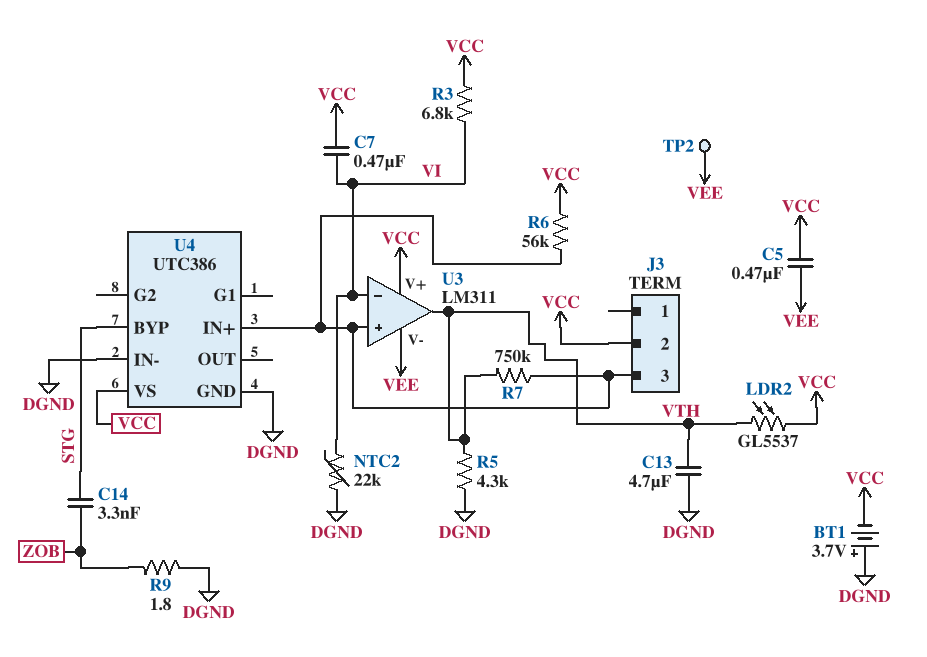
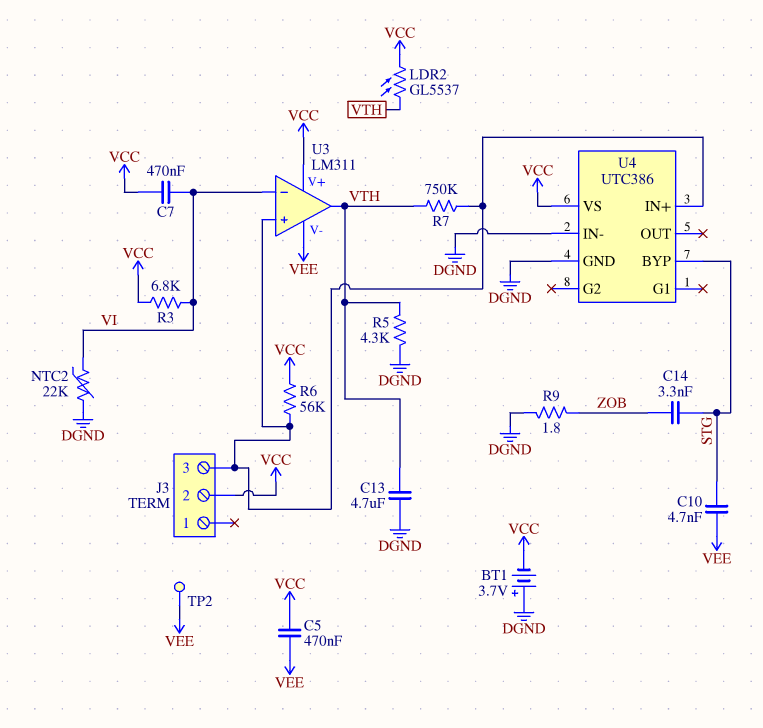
C10: none -> 4.7nF (STG, VEE)

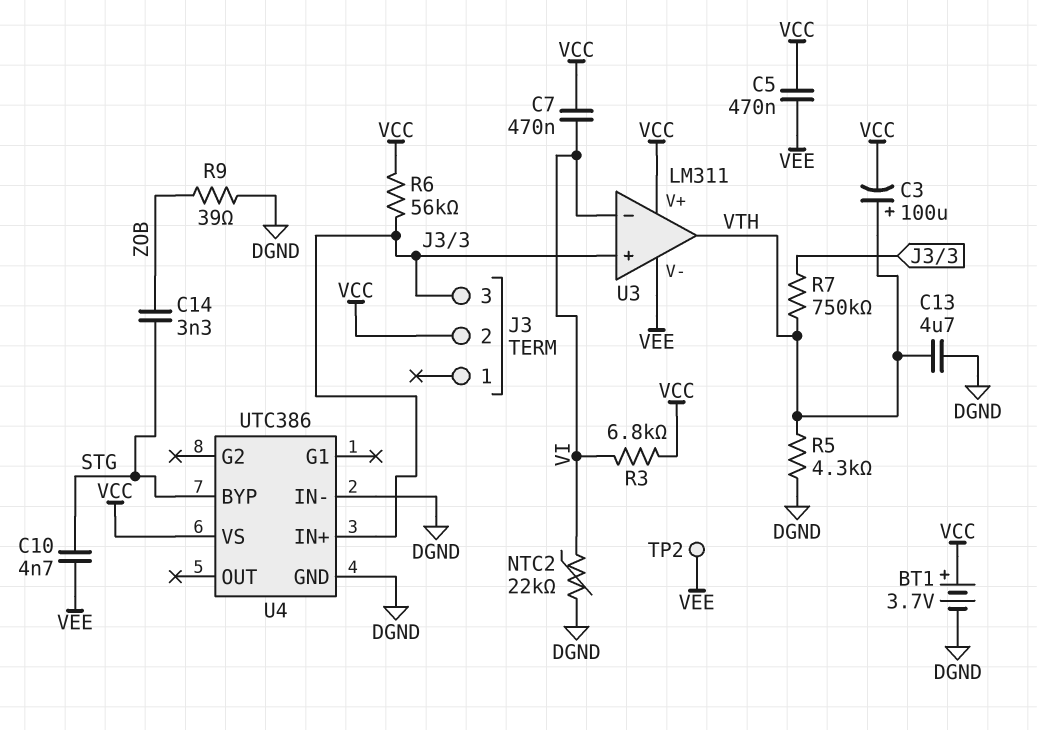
BT1: 3.7V (plus DGND, minus VCC) -> 3.7V (plus VCC, minus DGND)
C3: none -> 100uF (plus VTH, minus VCC)
LDR2: GL5537 (VCC, VTH) -> none
R9: 1.8 (DGND, ZOB) -> 39 (DGND, ZOB)

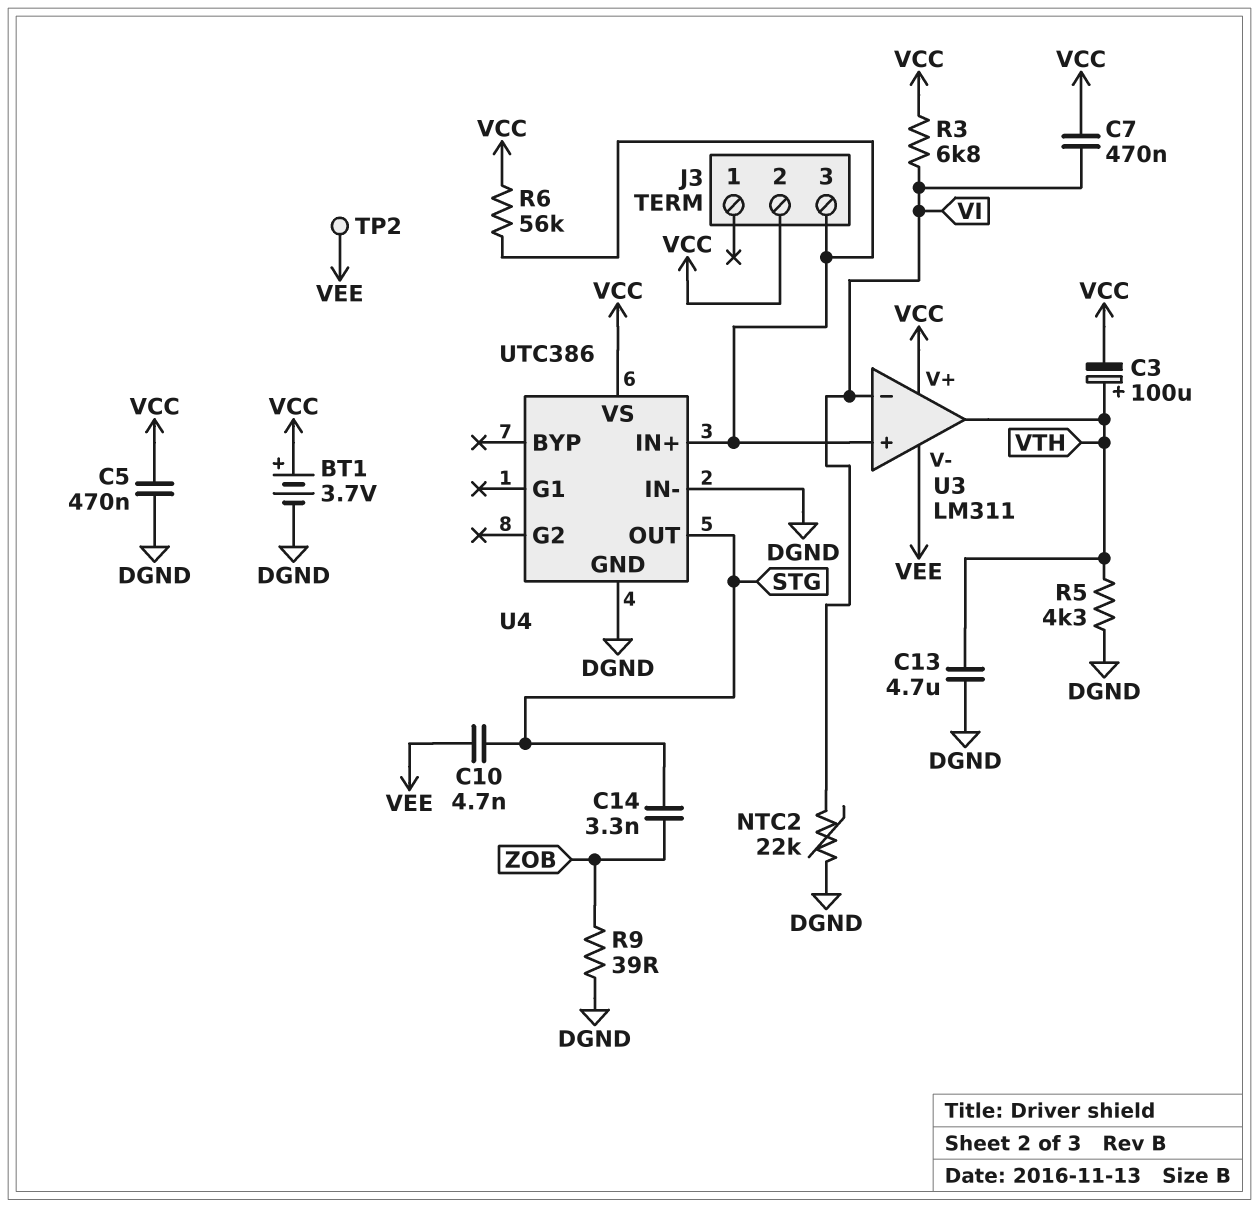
C5: 470nF (VCC, VEE) -> 470nF (DGND, VCC)
R7: 750k (J3/3, VTH) -> none
U4 pin BYP: STG -> none
U4 pin OUT: none -> STG

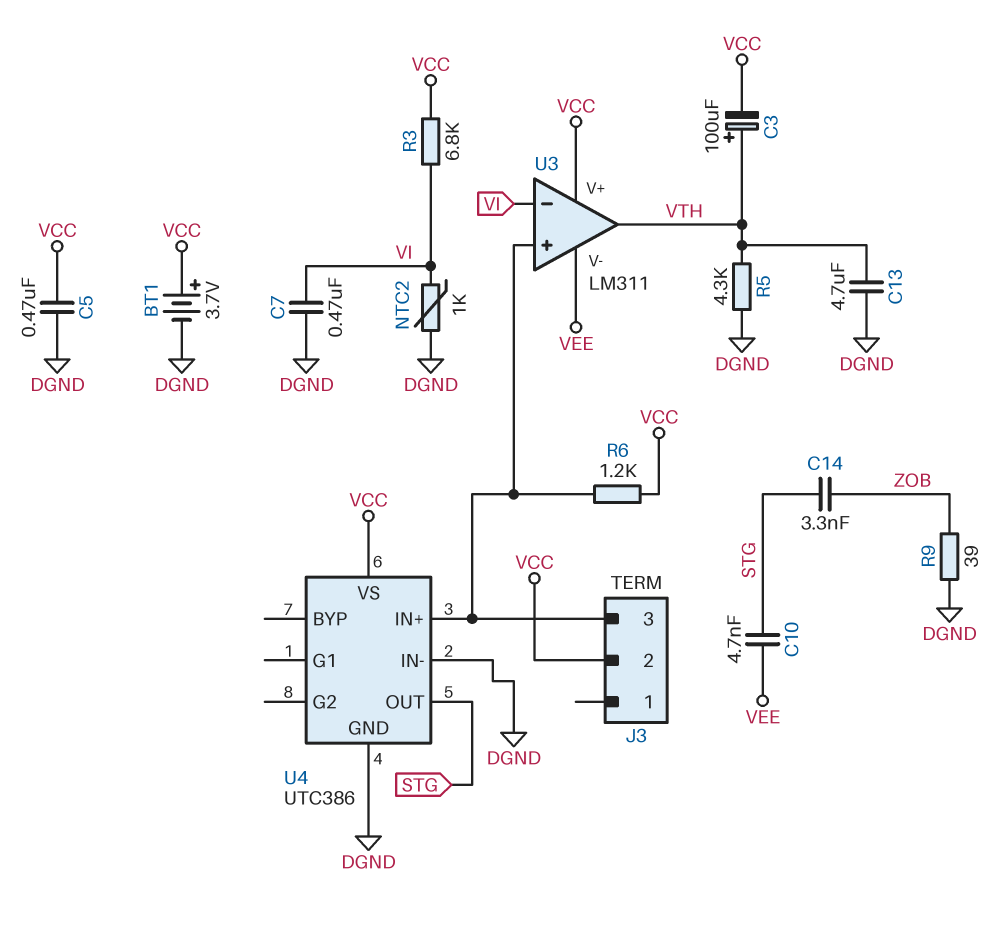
C7: 470nF (VCC, VI) -> 470nF (DGND, VI)
NTC2: 22k (DGND, VI) -> 1k (DGND, VI)
R6: 56k (J3/3, VCC) -> 1.2k (J3/3, VCC)
TP2: test point (VEE) -> none

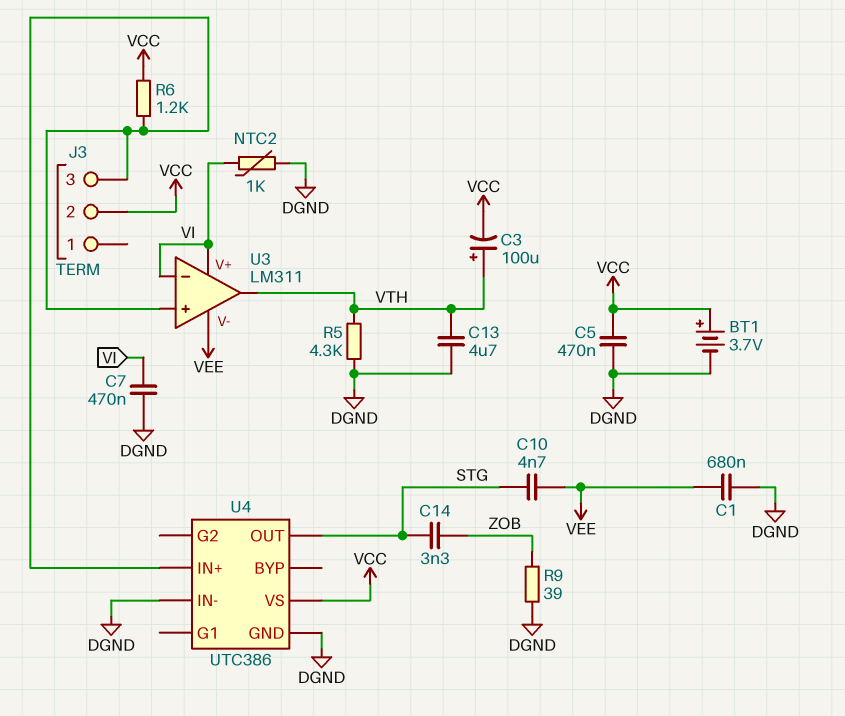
C1: none -> 680nF (DGND, VEE)
R3: 6.8k (VCC, VI) -> none
U3 pin V+: VCC -> VI

